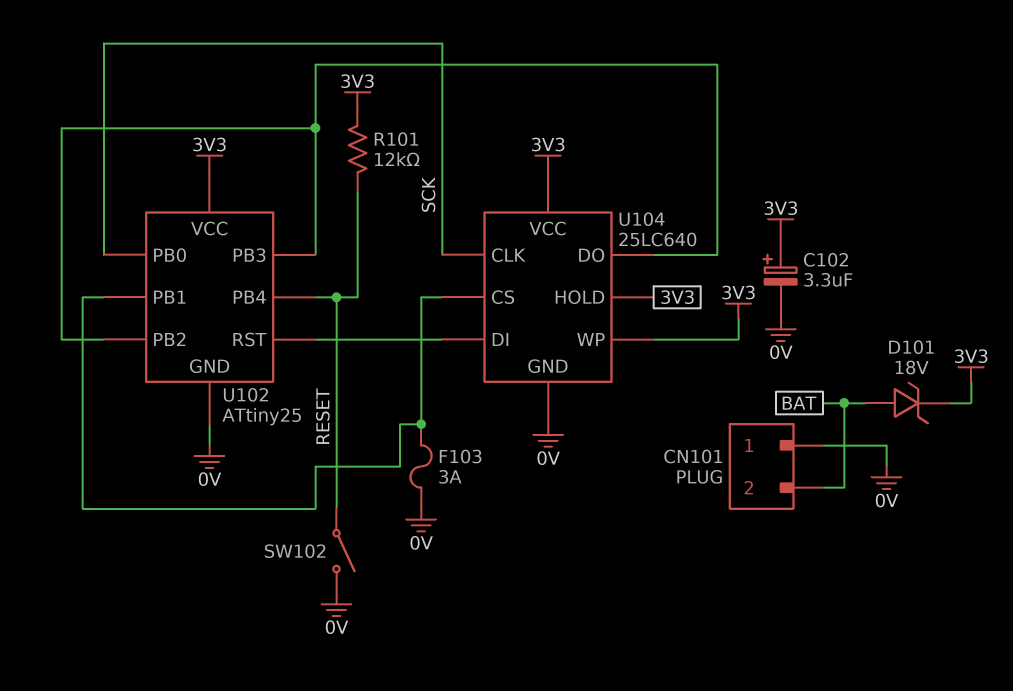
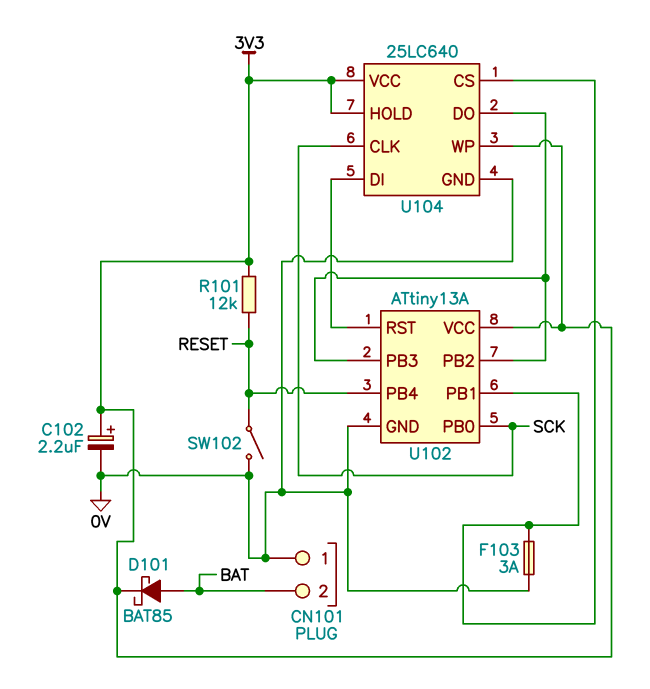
C102: 3.3uF (plus 3V3, minus 0V) -> 2.2uF (plus 3V3, minus 0V)
D101: zener 18V (A BAT, K 3V3) -> schottky BAT85 (A BAT, K 3V3)
U102: ATtiny25 -> ATtiny13A

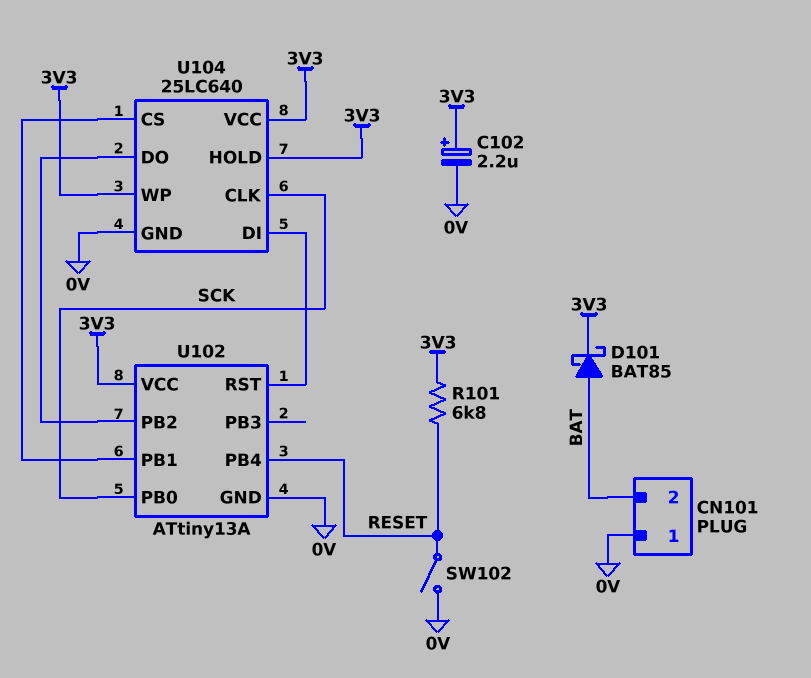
F103: 3A (0V, U102/PB1) -> none
R101: 12k (3V3, RESET) -> 6.8k (3V3, RESET)
U102 pin PB3: U102/PB2 -> none

